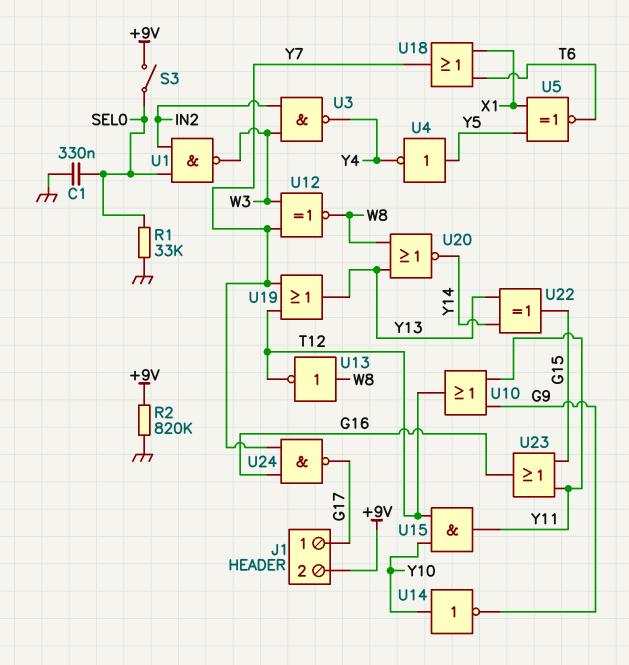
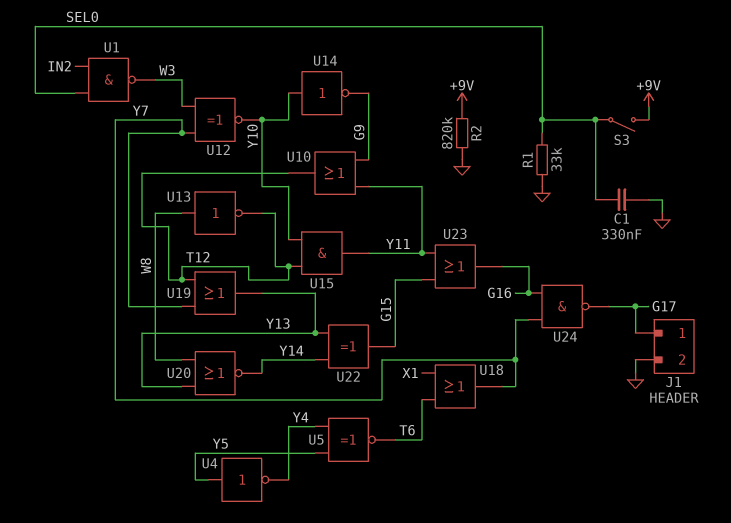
J1 pin 2: +9V -> GND
U3: NAND (in IN2, in W3, out Y4) -> none
U5: XNOR (in X1, in Y5, out T6) -> XNOR (in Y4, in Y5, out T6)
U12: XNOR (in W3, in Y7, out W8) -> XNOR (in W3, in Y7, out Y10)

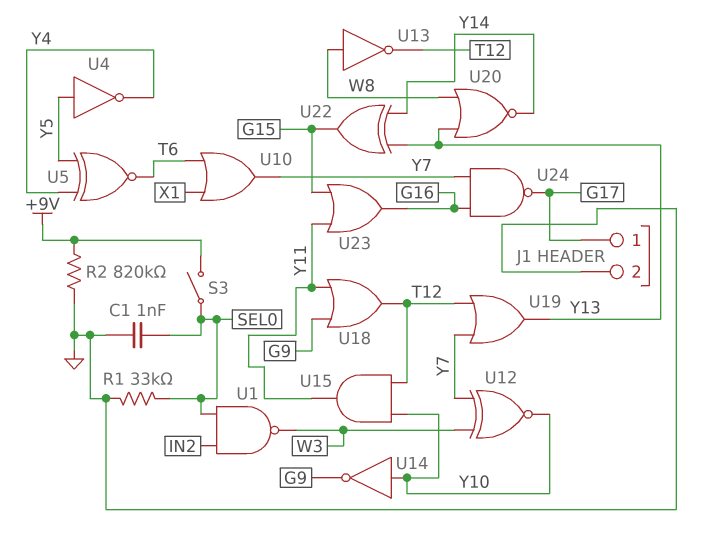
C1: 330nF (GND, SEL0) -> 1nF (GND, SEL0)
U10: OR (in G9, in Y11, out T12) -> OR (in T6, in X1, out Y7)
U18: OR (in T6, in X1, out Y7) -> OR (in G9, in Y11, out T12)

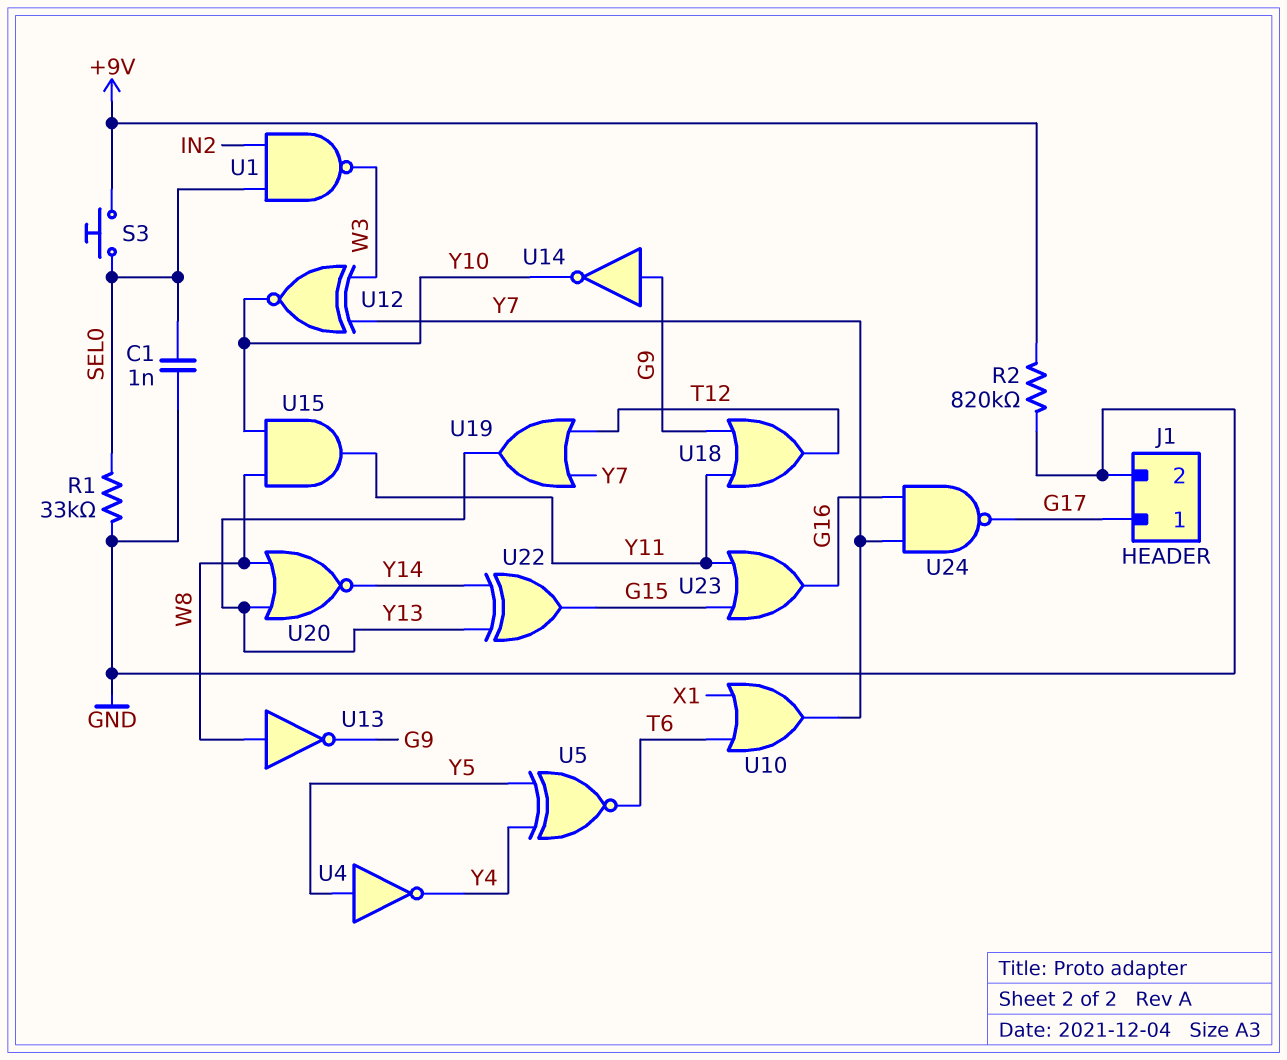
S3: switch (+9V, SEL0) -> button (+9V, SEL0)
U13: NOT (in W8, out T12) -> NOT (in W8, out G9)
U14: NOT (in Y10, out G9) -> NOT (in G9, out Y10)
U15: AND (in T12, in Y10, out Y11) -> AND (in W8, in Y10, out Y11)

